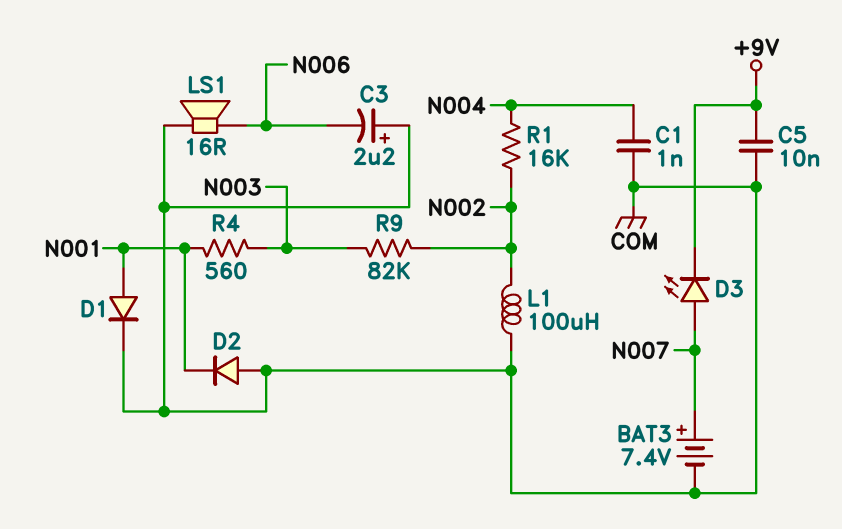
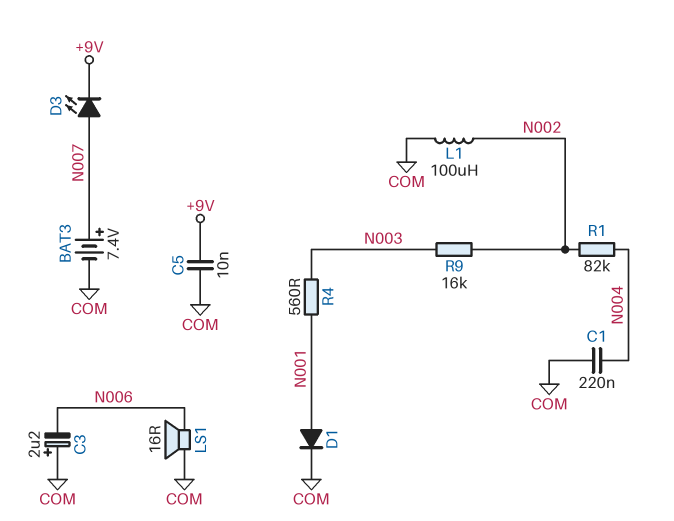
C1: 1nF (COM, N004) -> 220nF (COM, N004)
D2: diode (A COM, K N001) -> none
R1: 16k (N002, N004) -> 82k (N002, N004)
R9: 82k (N002, N003) -> 16k (N002, N003)

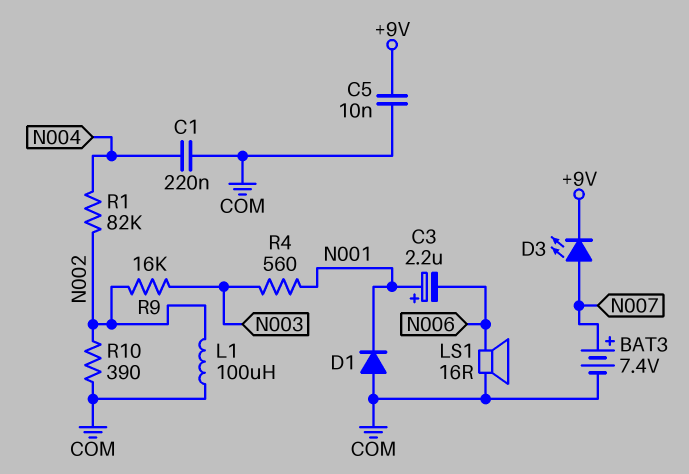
C3: 2.2uF (plus COM, minus N006) -> 2.2uF (plus N001, minus N006)
D1: diode (A N001, K COM) -> diode (A COM, K N001)
R10: none -> 390 (COM, N002)

